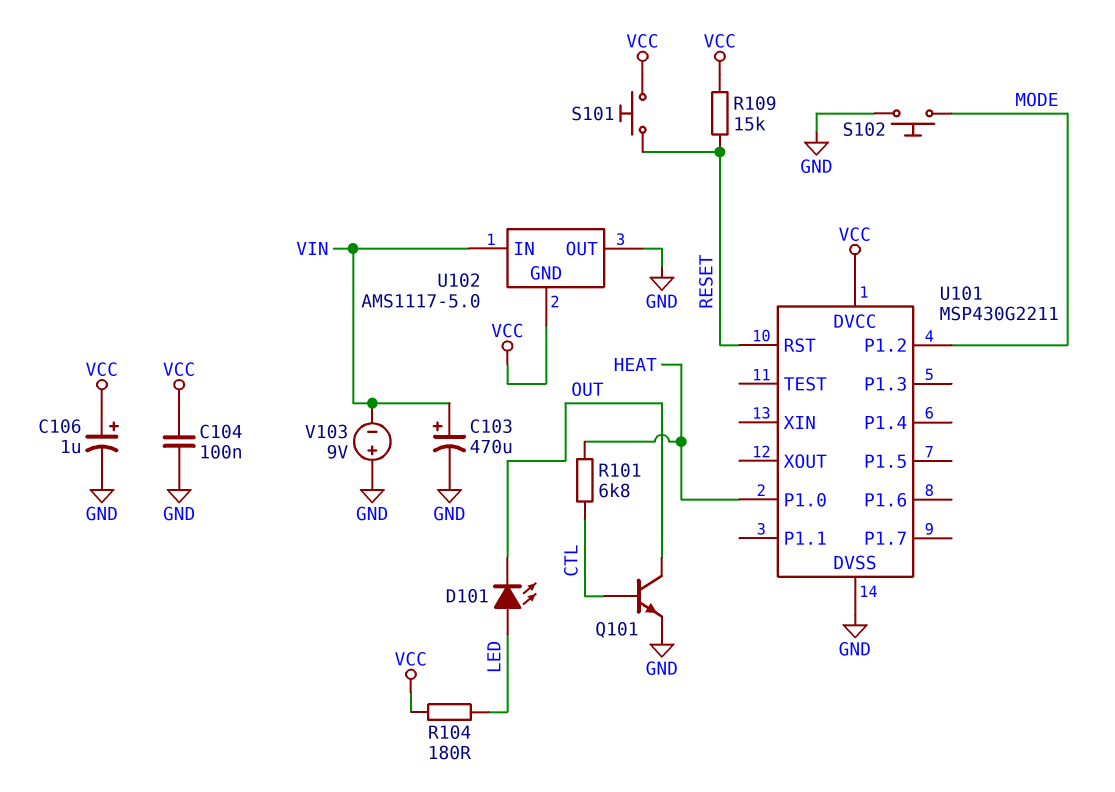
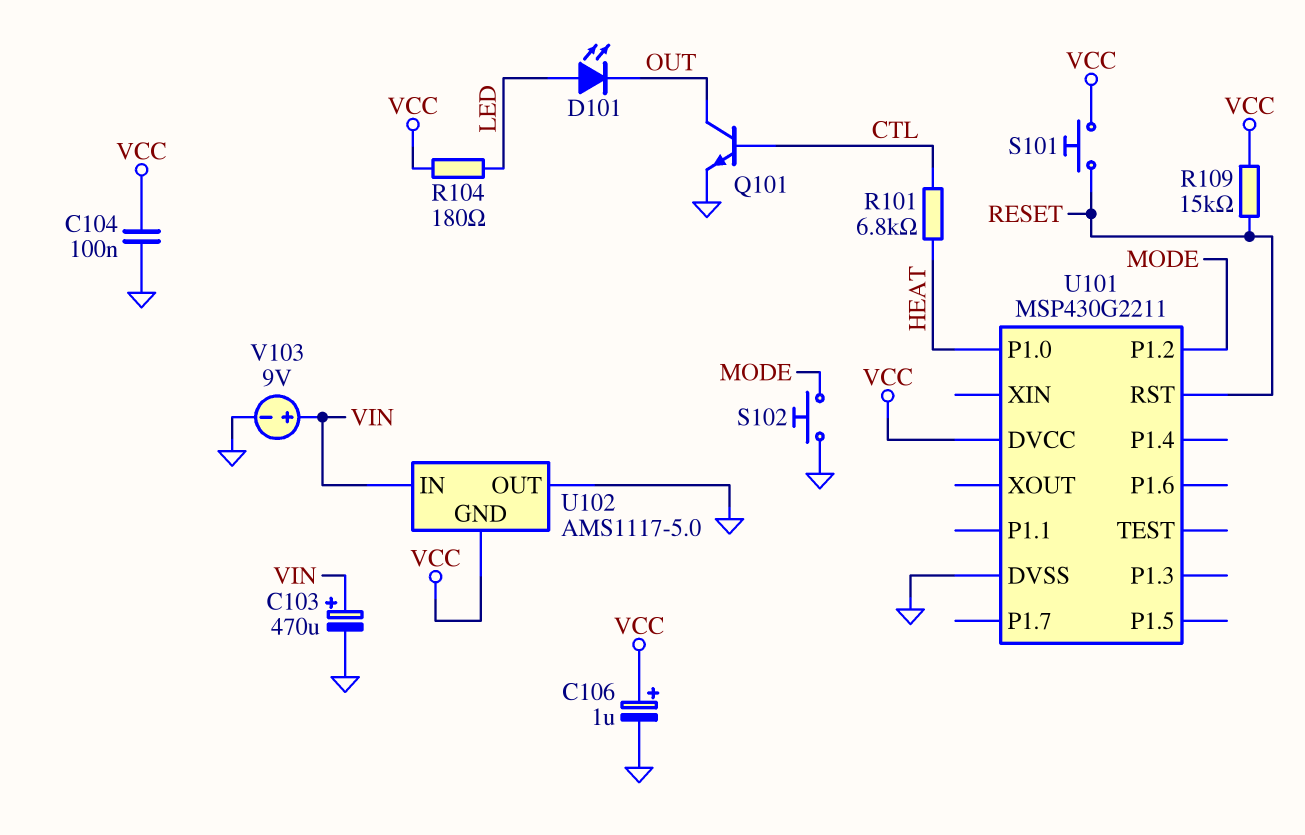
V103: 9V (plus GND, minus VIN) -> 9V (plus VIN, minus GND)

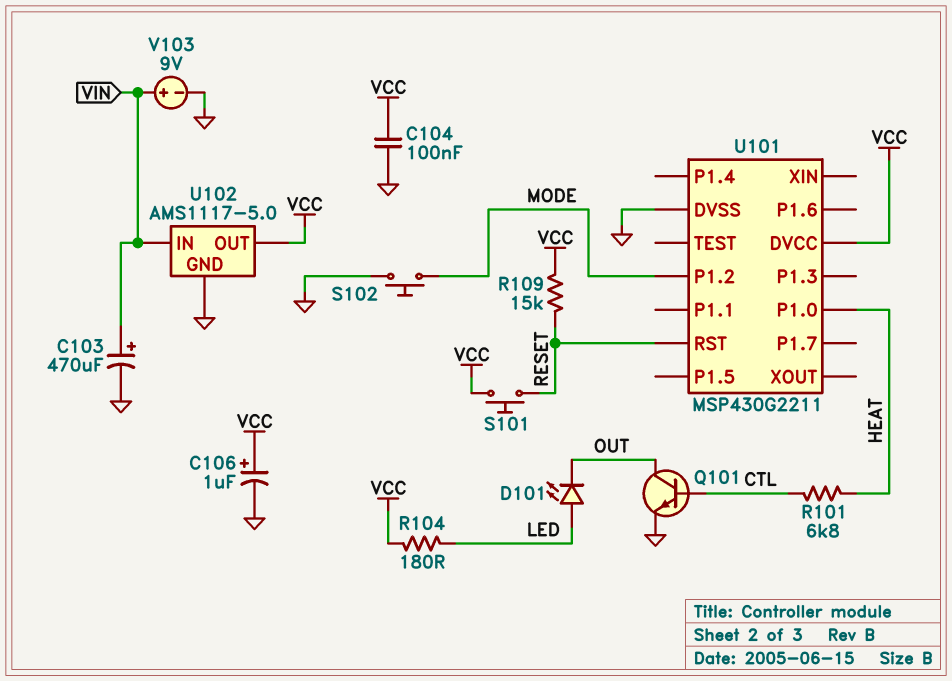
U102 pin GND: VCC -> GND
U102 pin OUT: GND -> VCC

